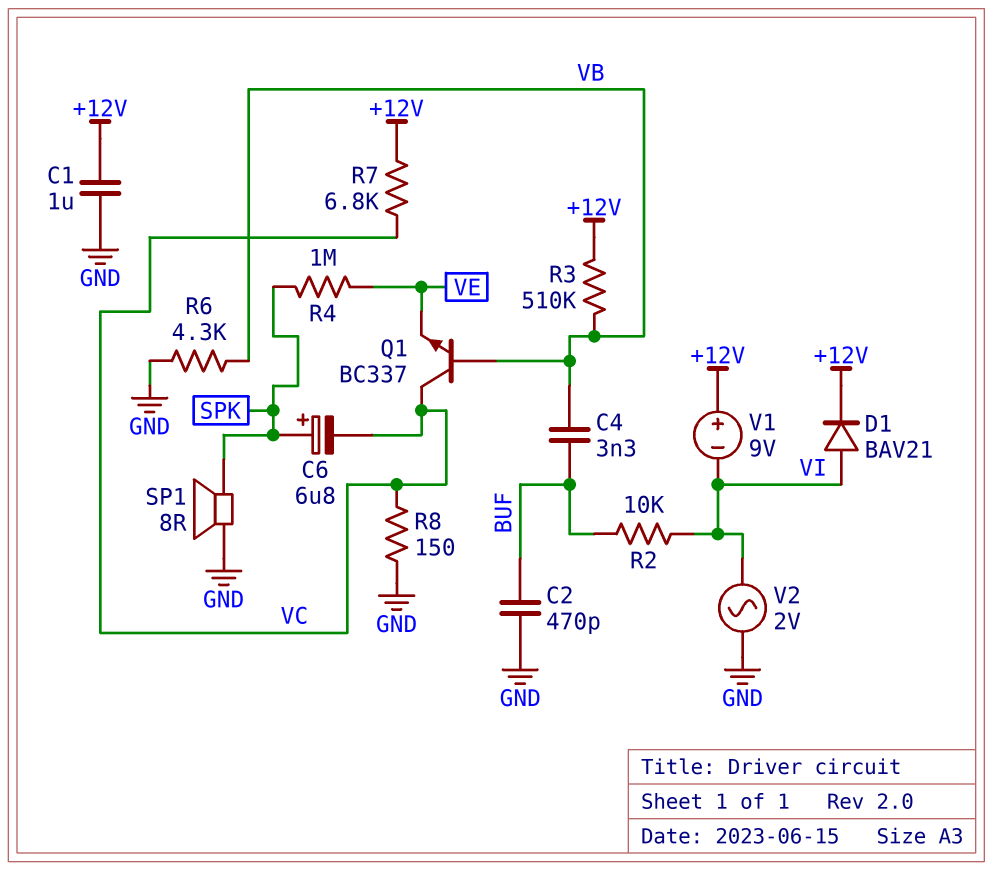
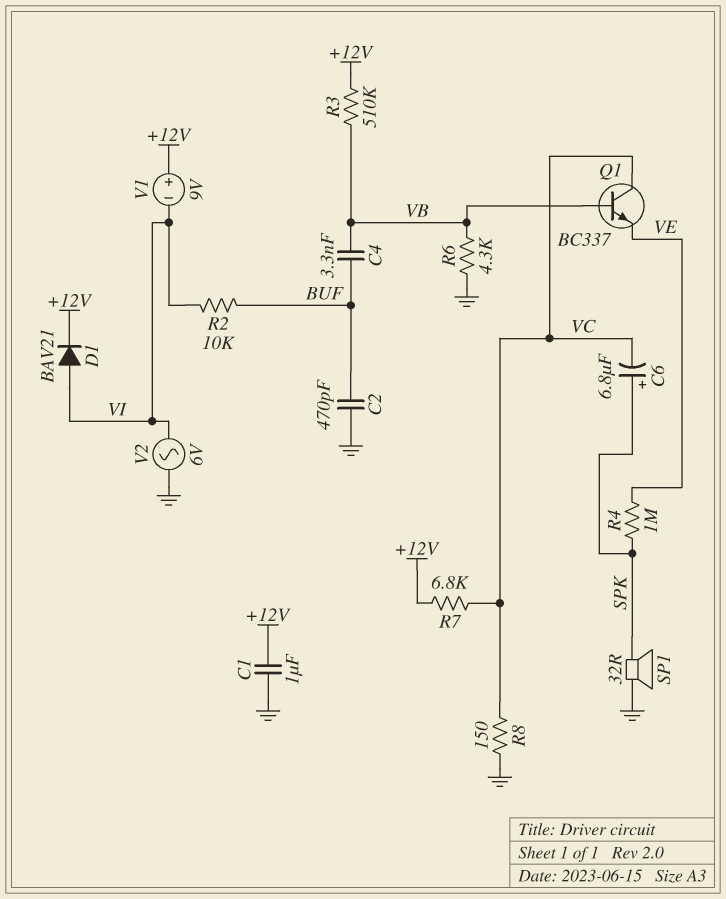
SP1: speaker 8R (GND, SPK) -> speaker 32R (GND, SPK)
V2: AC 2V (GND, VI) -> AC 6V (GND, VI)

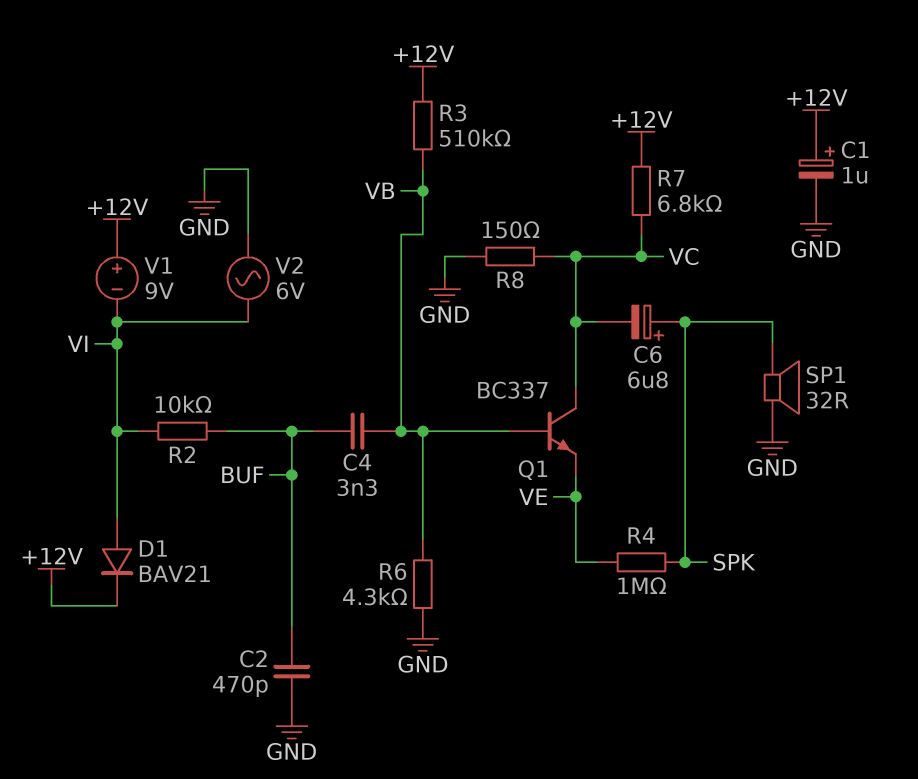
C1: 1uF (+12V, GND) -> 1uF (plus +12V, minus GND)

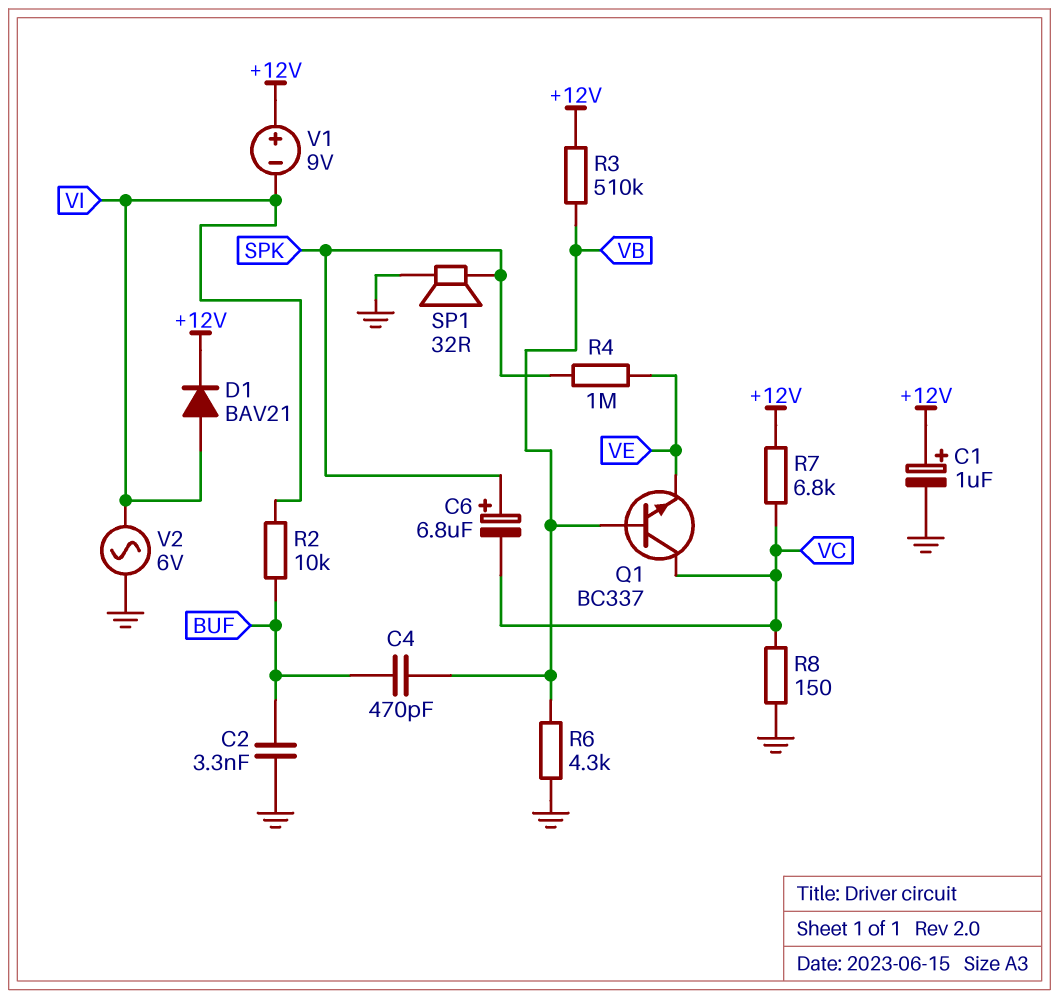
C2: 470pF (BUF, GND) -> 3.3nF (BUF, GND)
C4: 3.3nF (BUF, VB) -> 470pF (BUF, VB)

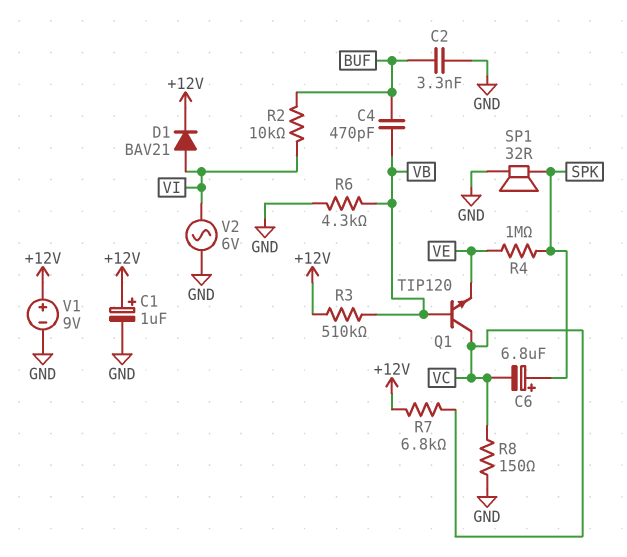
Q1: NPN BC337 (B VB, C VC, E VE) -> NPN TIP120 (B VB, C VC, E VE)
V1: 9V (plus +12V, minus VI) -> 9V (plus +12V, minus GND)

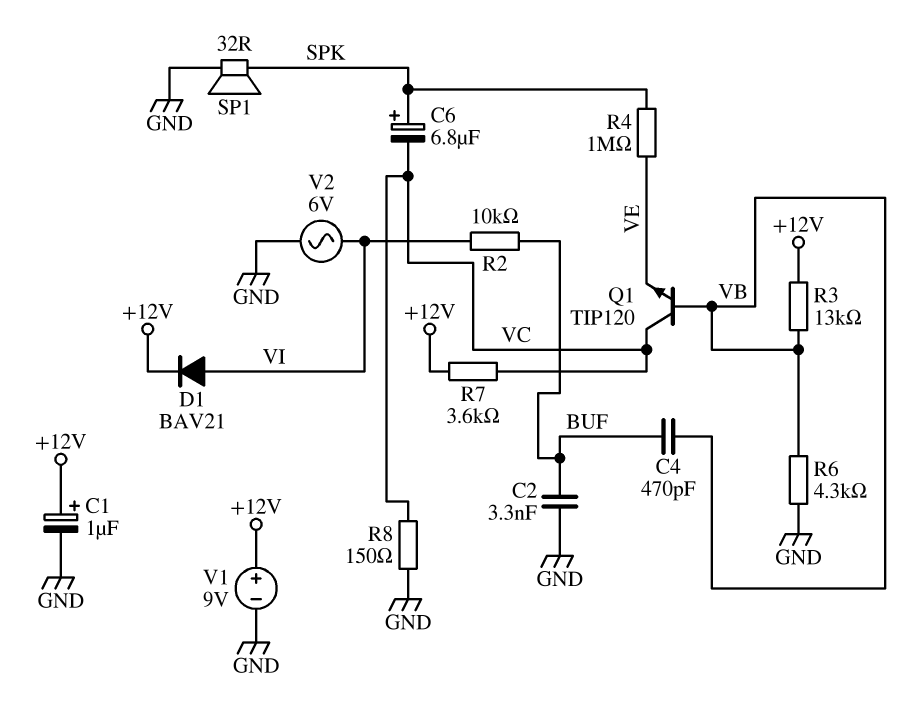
R3: 510k (+12V, VB) -> 13k (+12V, VB)
R7: 6.8k (+12V, VC) -> 3.6k (+12V, VC)

